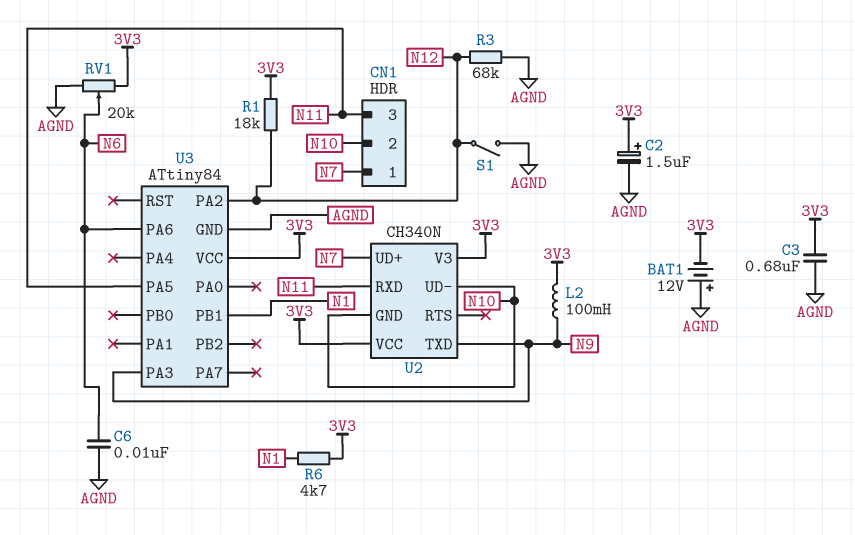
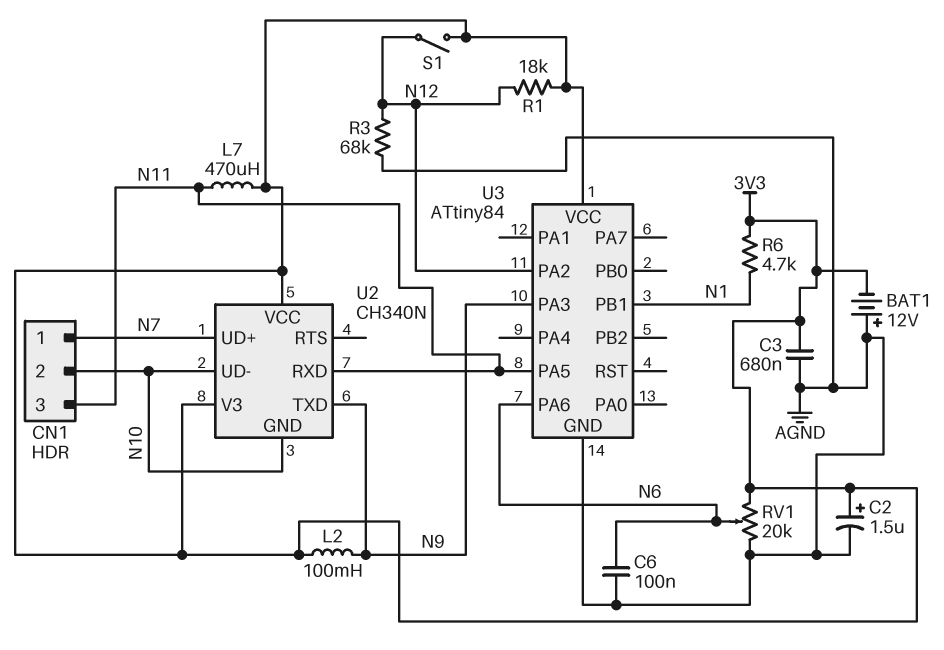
C6: 10nF (AGND, N6) -> 100nF (AGND, N6)
L7: none -> 470uH (3V3, N11)
S1: switch (AGND, N12) -> switch (3V3, N12)

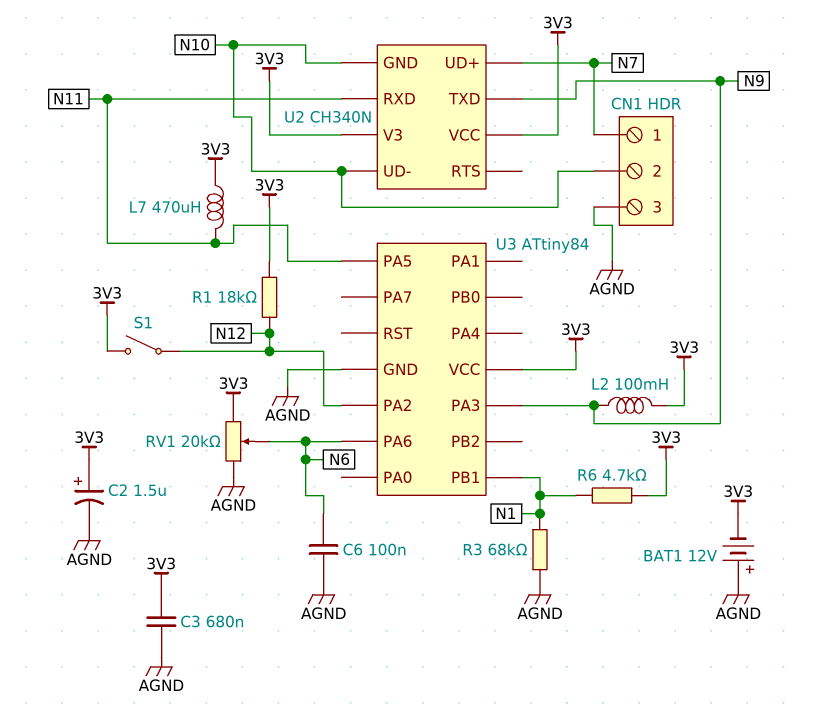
CN1 pin 3: N11 -> AGND
R3: 68k (AGND, N12) -> 68k (AGND, N1)

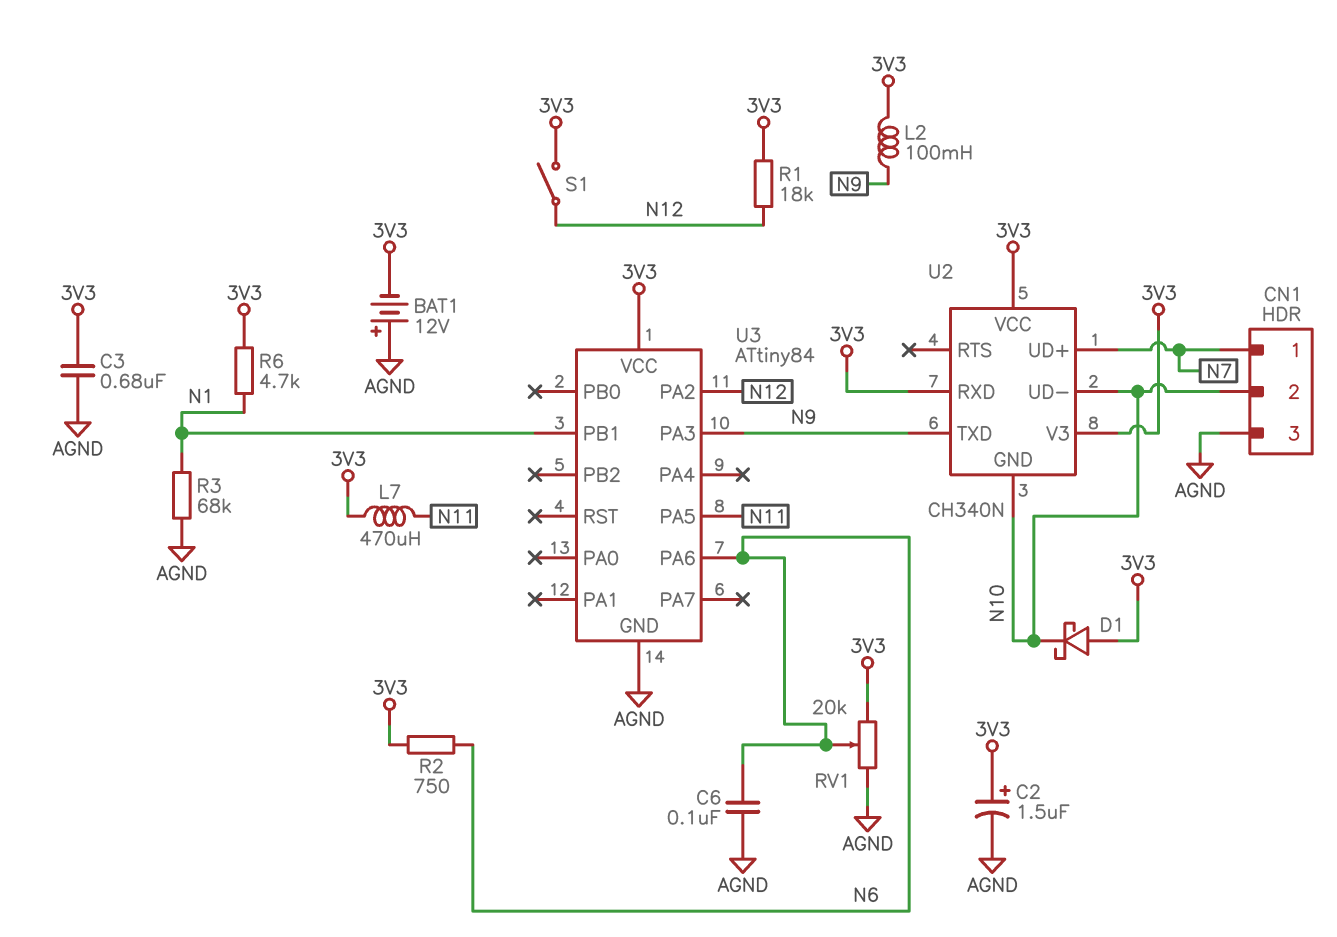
D1: none -> schottky (A 3V3, K N10)
R2: none -> 750 (3V3, N6)
U2 pin RXD: N11 -> 3V3

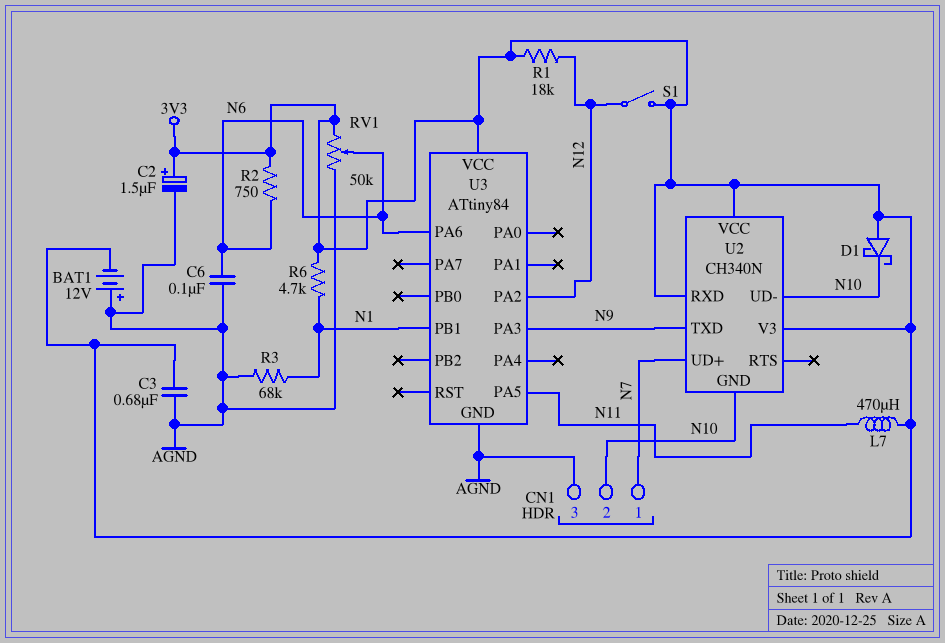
L2: 100mH (3V3, N9) -> none
RV1: 20k (3V3, AGND, wiper N6) -> 50k (3V3, AGND, wiper N6)

